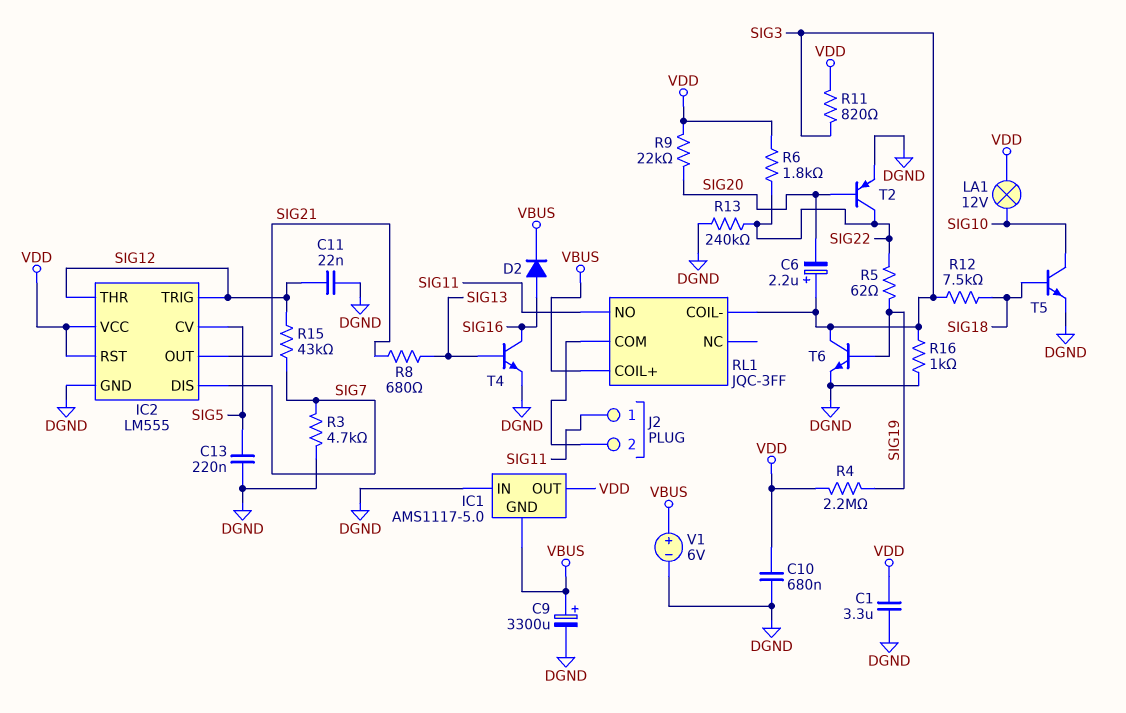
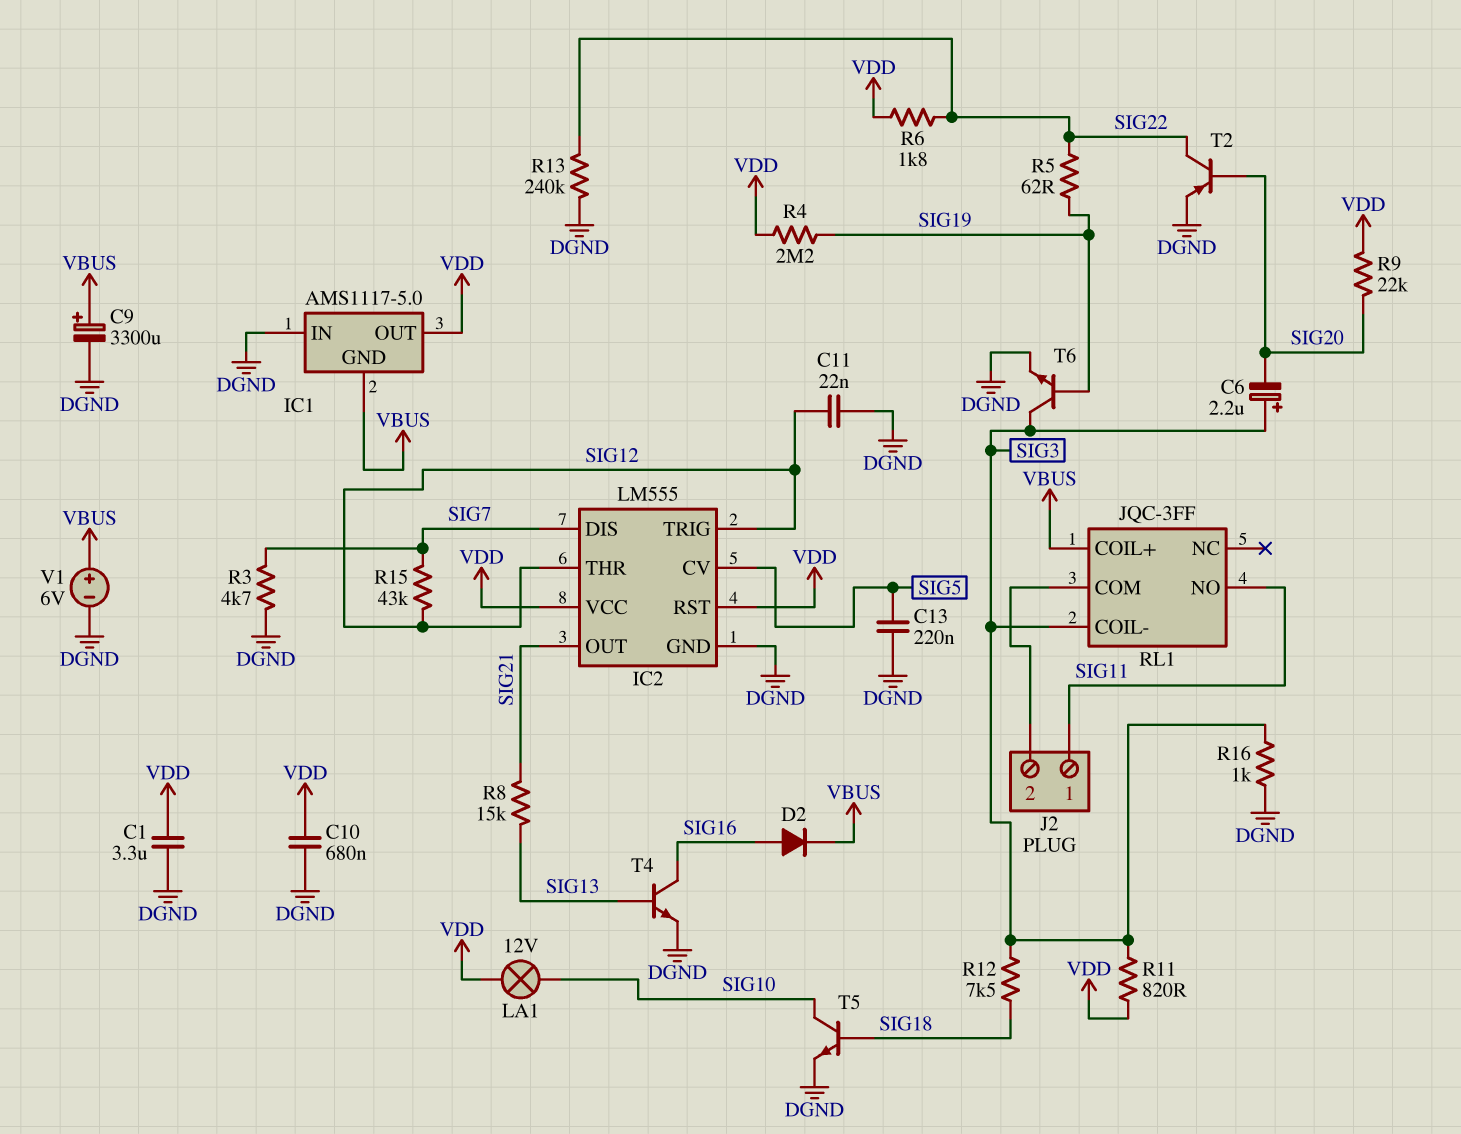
R8: 680 (SIG13, SIG21) -> 15k (SIG13, SIG21)

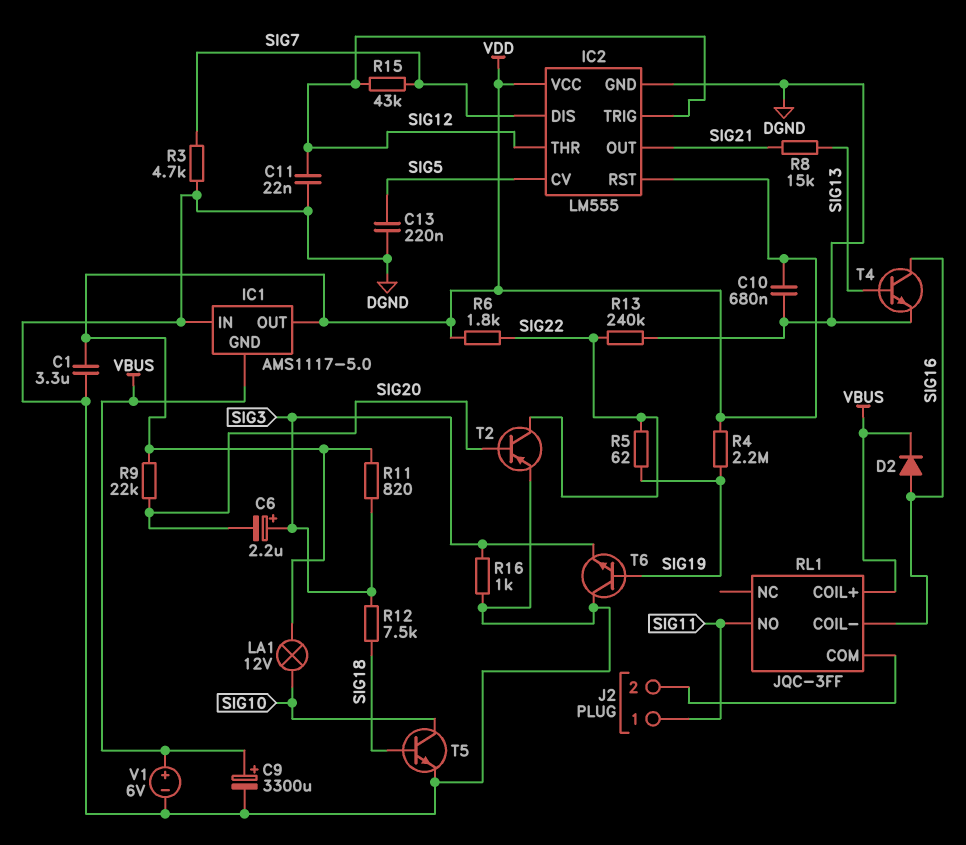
RL1 pin COIL-: SIG3 -> SIG16
T6: NPN (B SIG19, C SIG3, E DGND) -> NPN (B SIG19, C DGND, E SIG3)

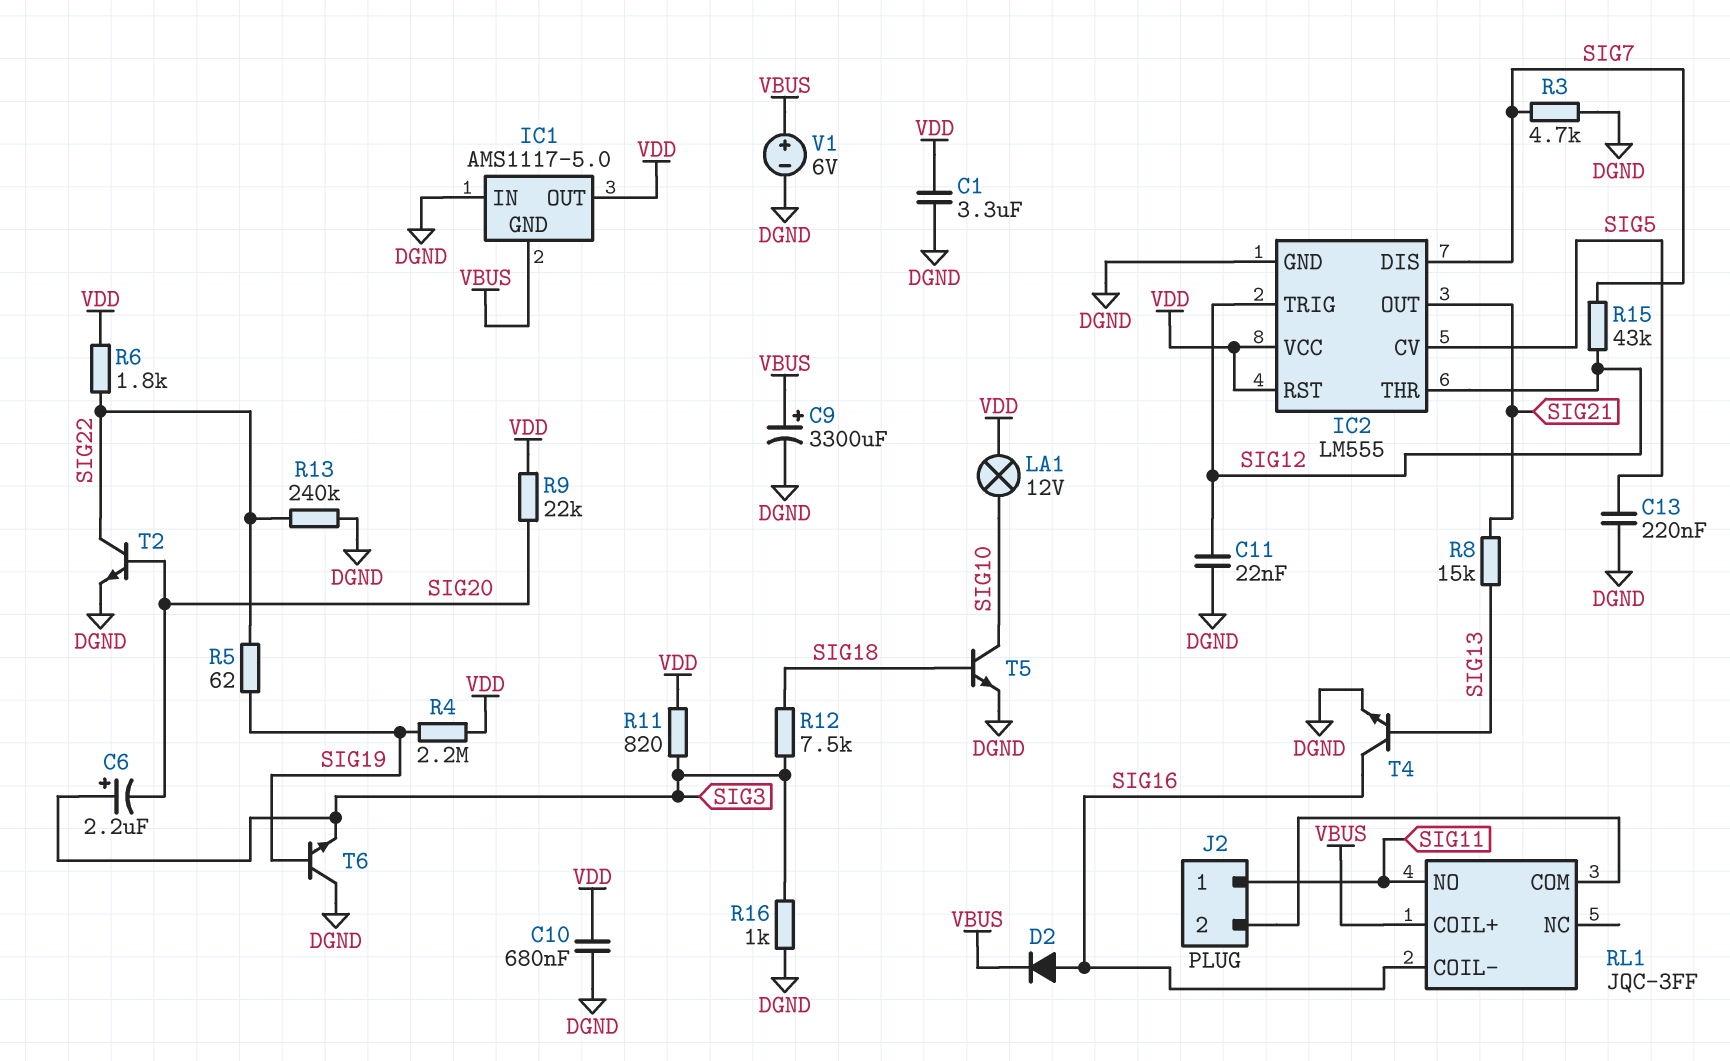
T2: PNP (B SIG20, C SIG22, E DGND) -> NPN (B SIG20, C SIG22, E DGND)

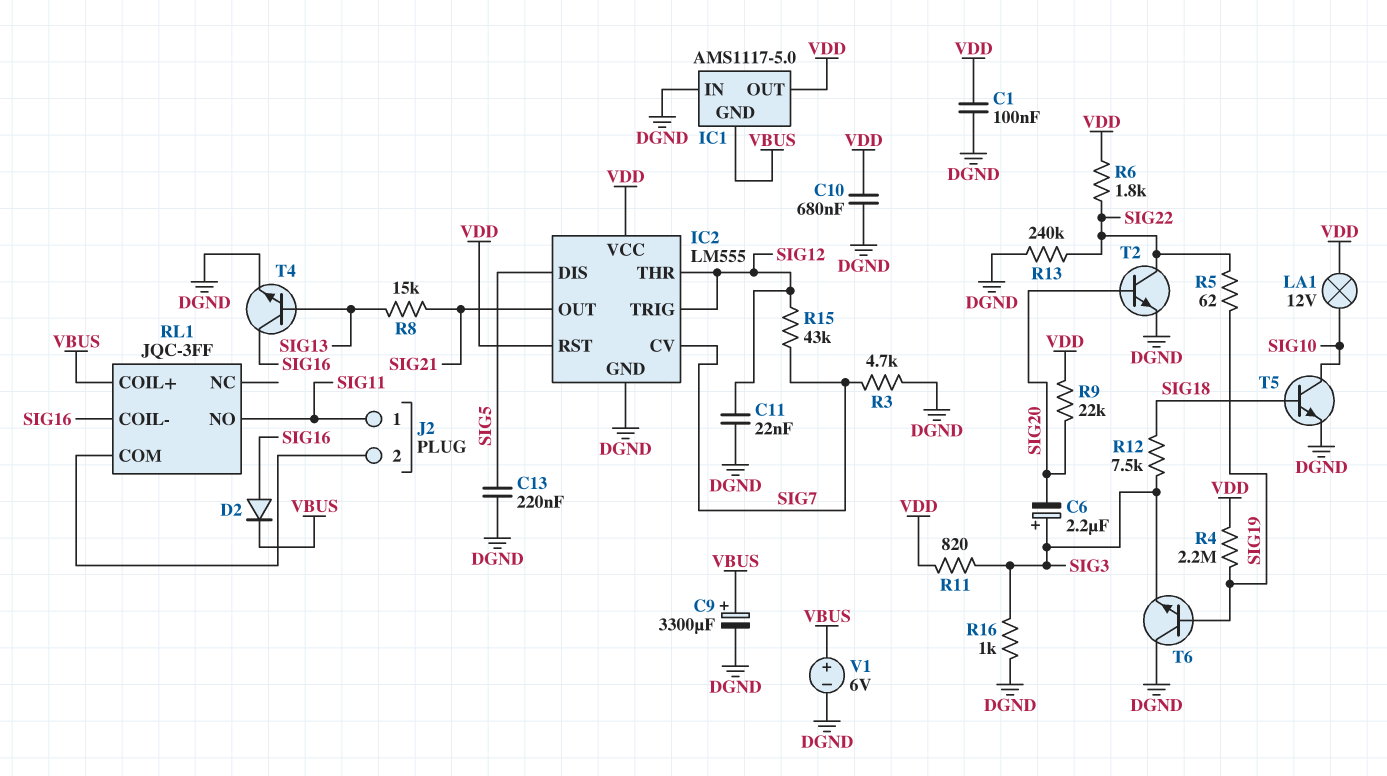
C1: 3.3uF (DGND, VDD) -> 100nF (DGND, VDD)
IC2 pin CV: SIG5 -> SIG7
IC2 pin DIS: SIG7 -> SIG5

